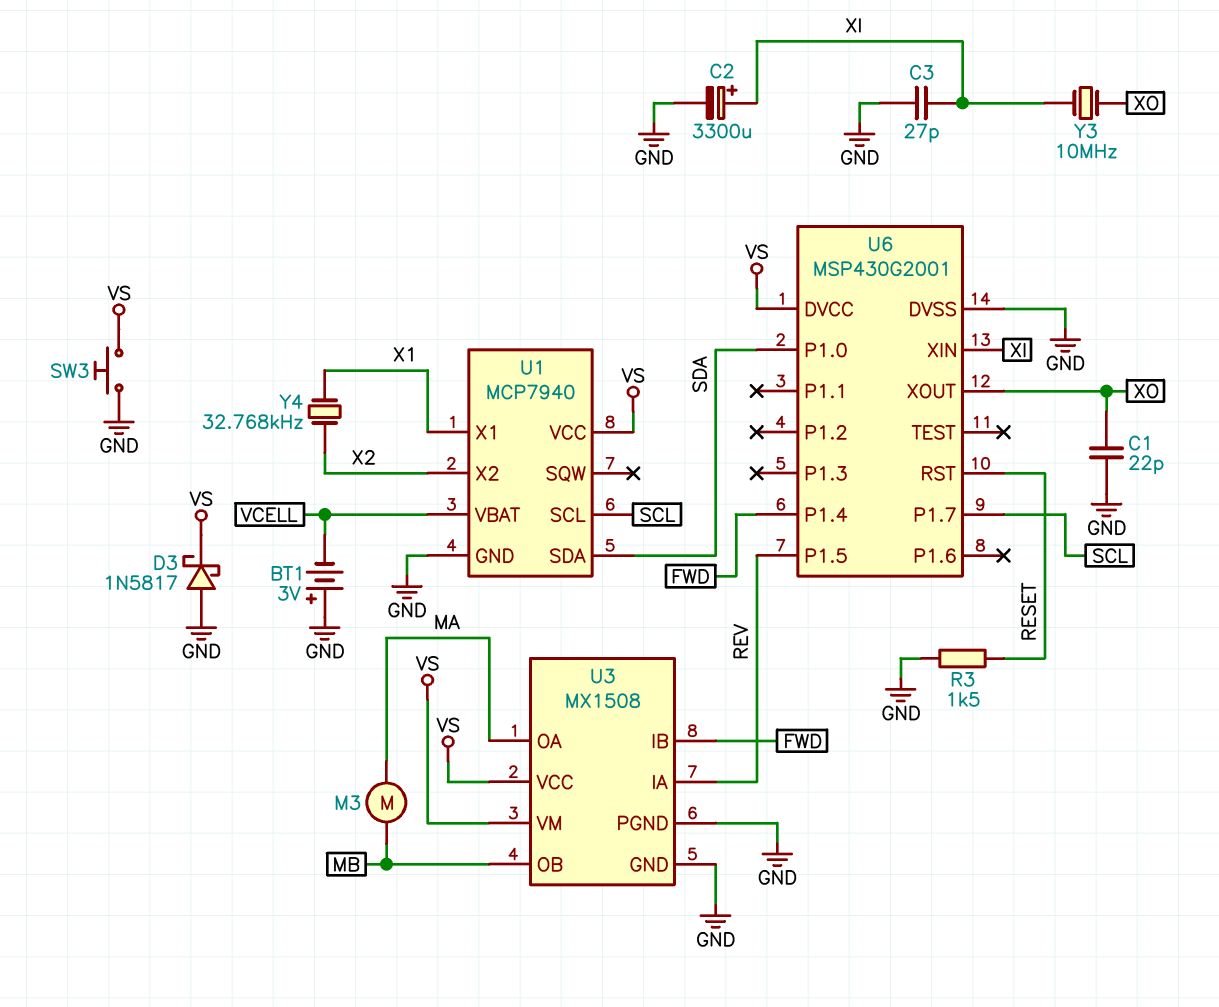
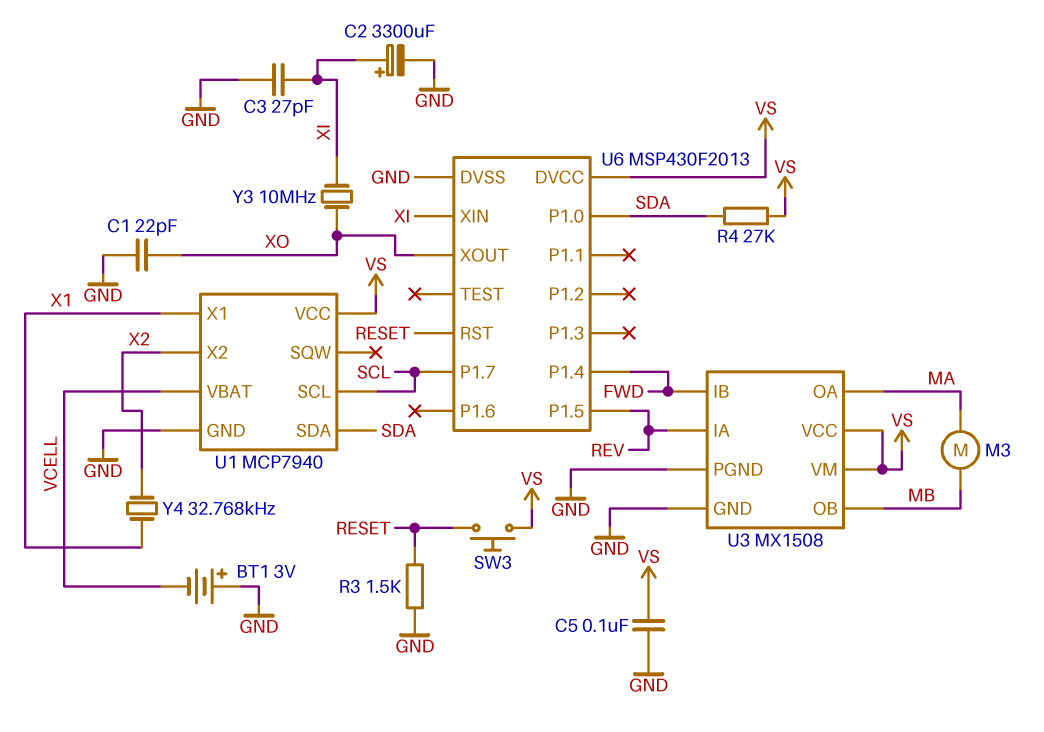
C5: none -> 100nF (GND, VS)
D3: schottky 1N5817 (A GND, K VS) -> none
R4: none -> 27k (SDA, VS)
SW3: button (GND, VS) -> button (RESET, VS)
U6: MSP430G2001 -> MSP430F2013

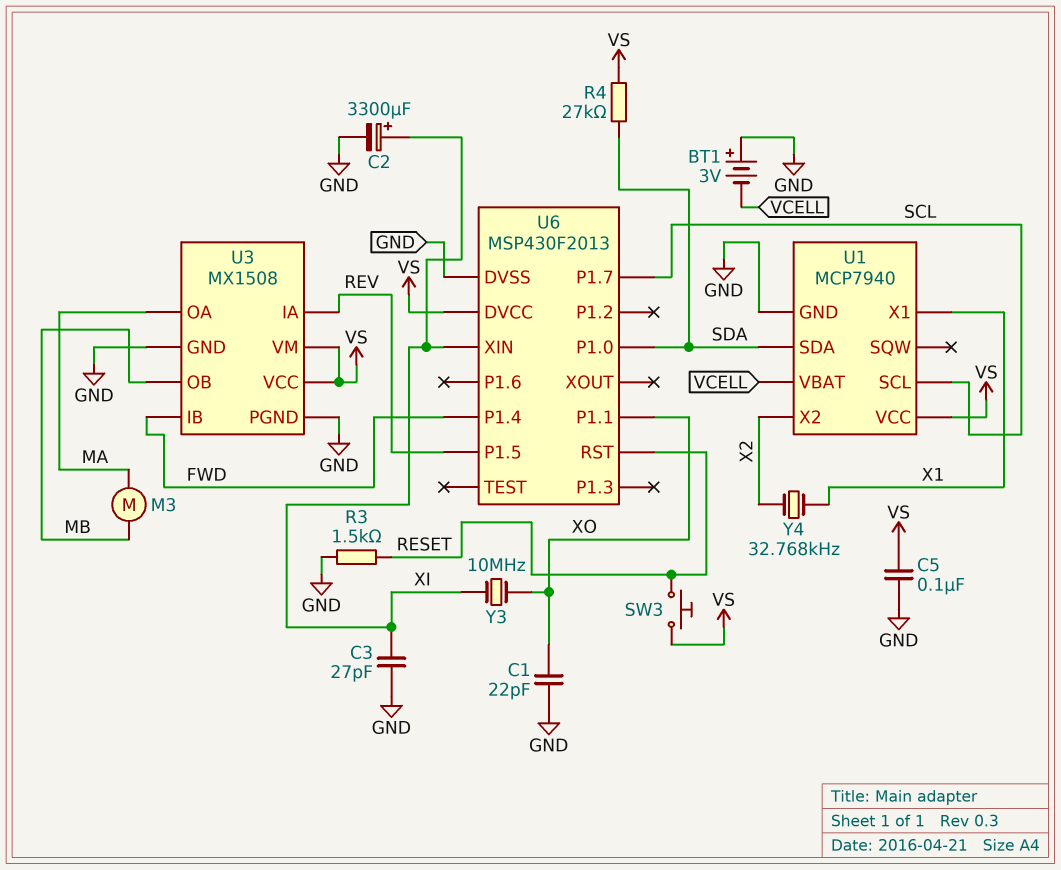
U6 pin P1.1: none -> XO
U6 pin XOUT: XO -> none

